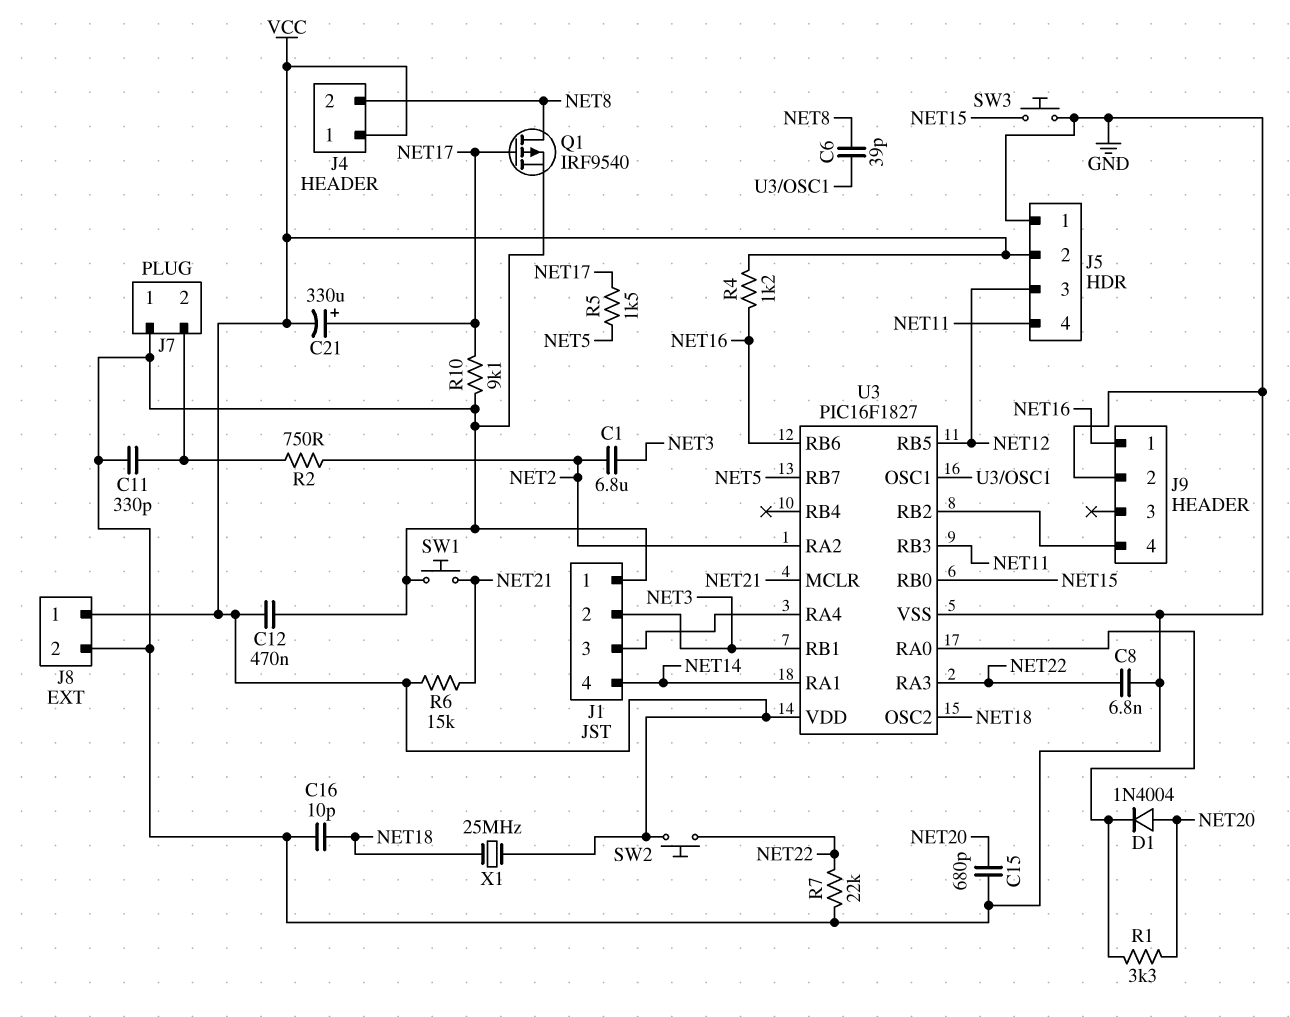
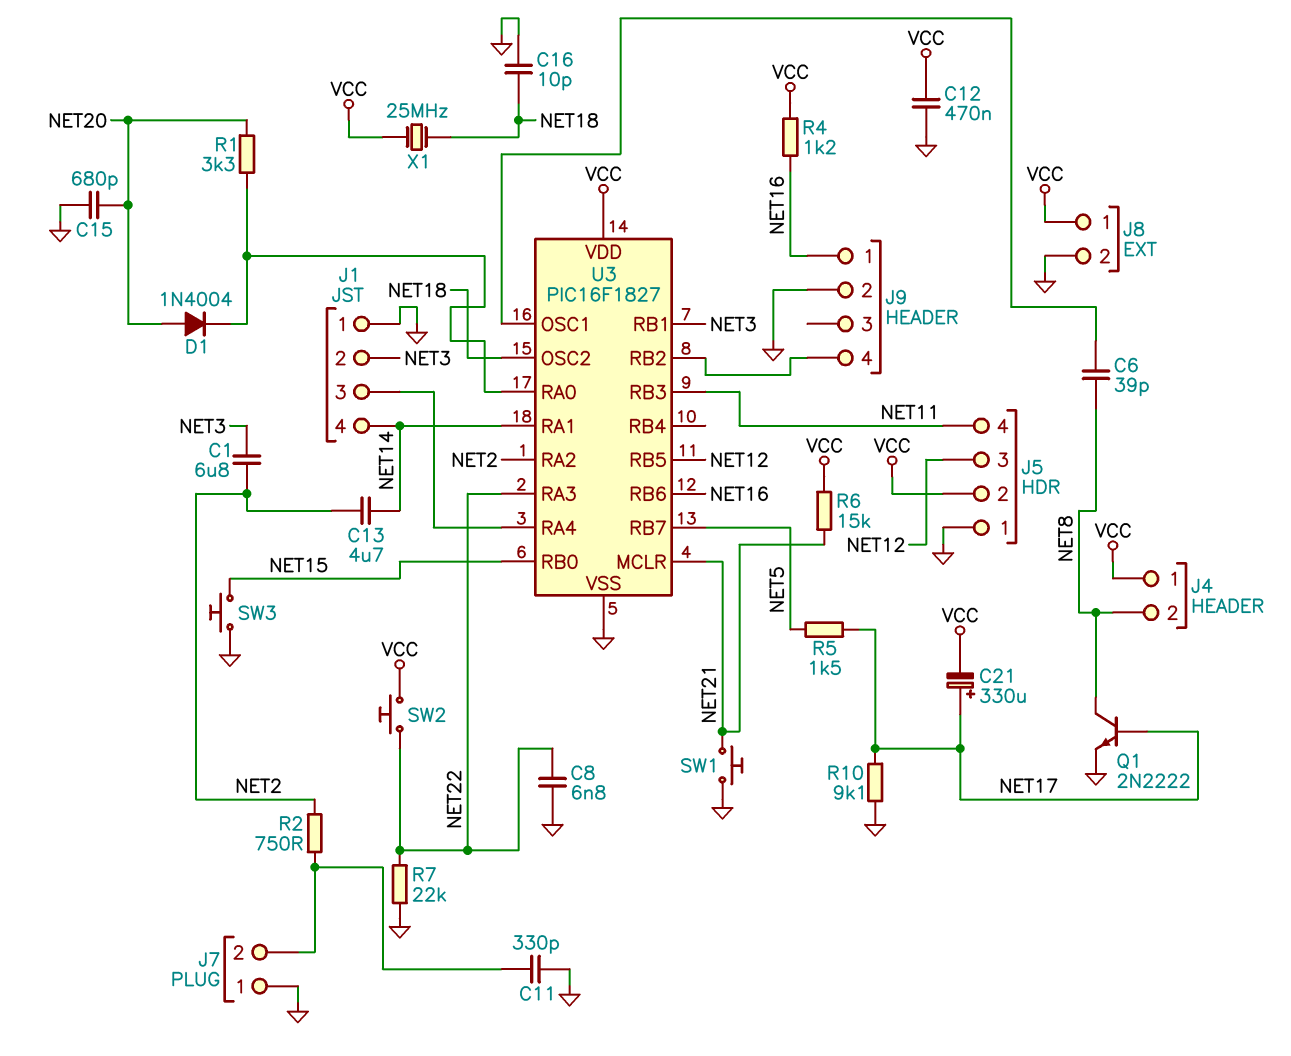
C13: none -> 4.7uF (NET2, NET14)
Q1: PMOS IRF9540 (G NET17, D NET8, S GND) -> NPN 2N2222 (B NET17, C NET8, E GND)

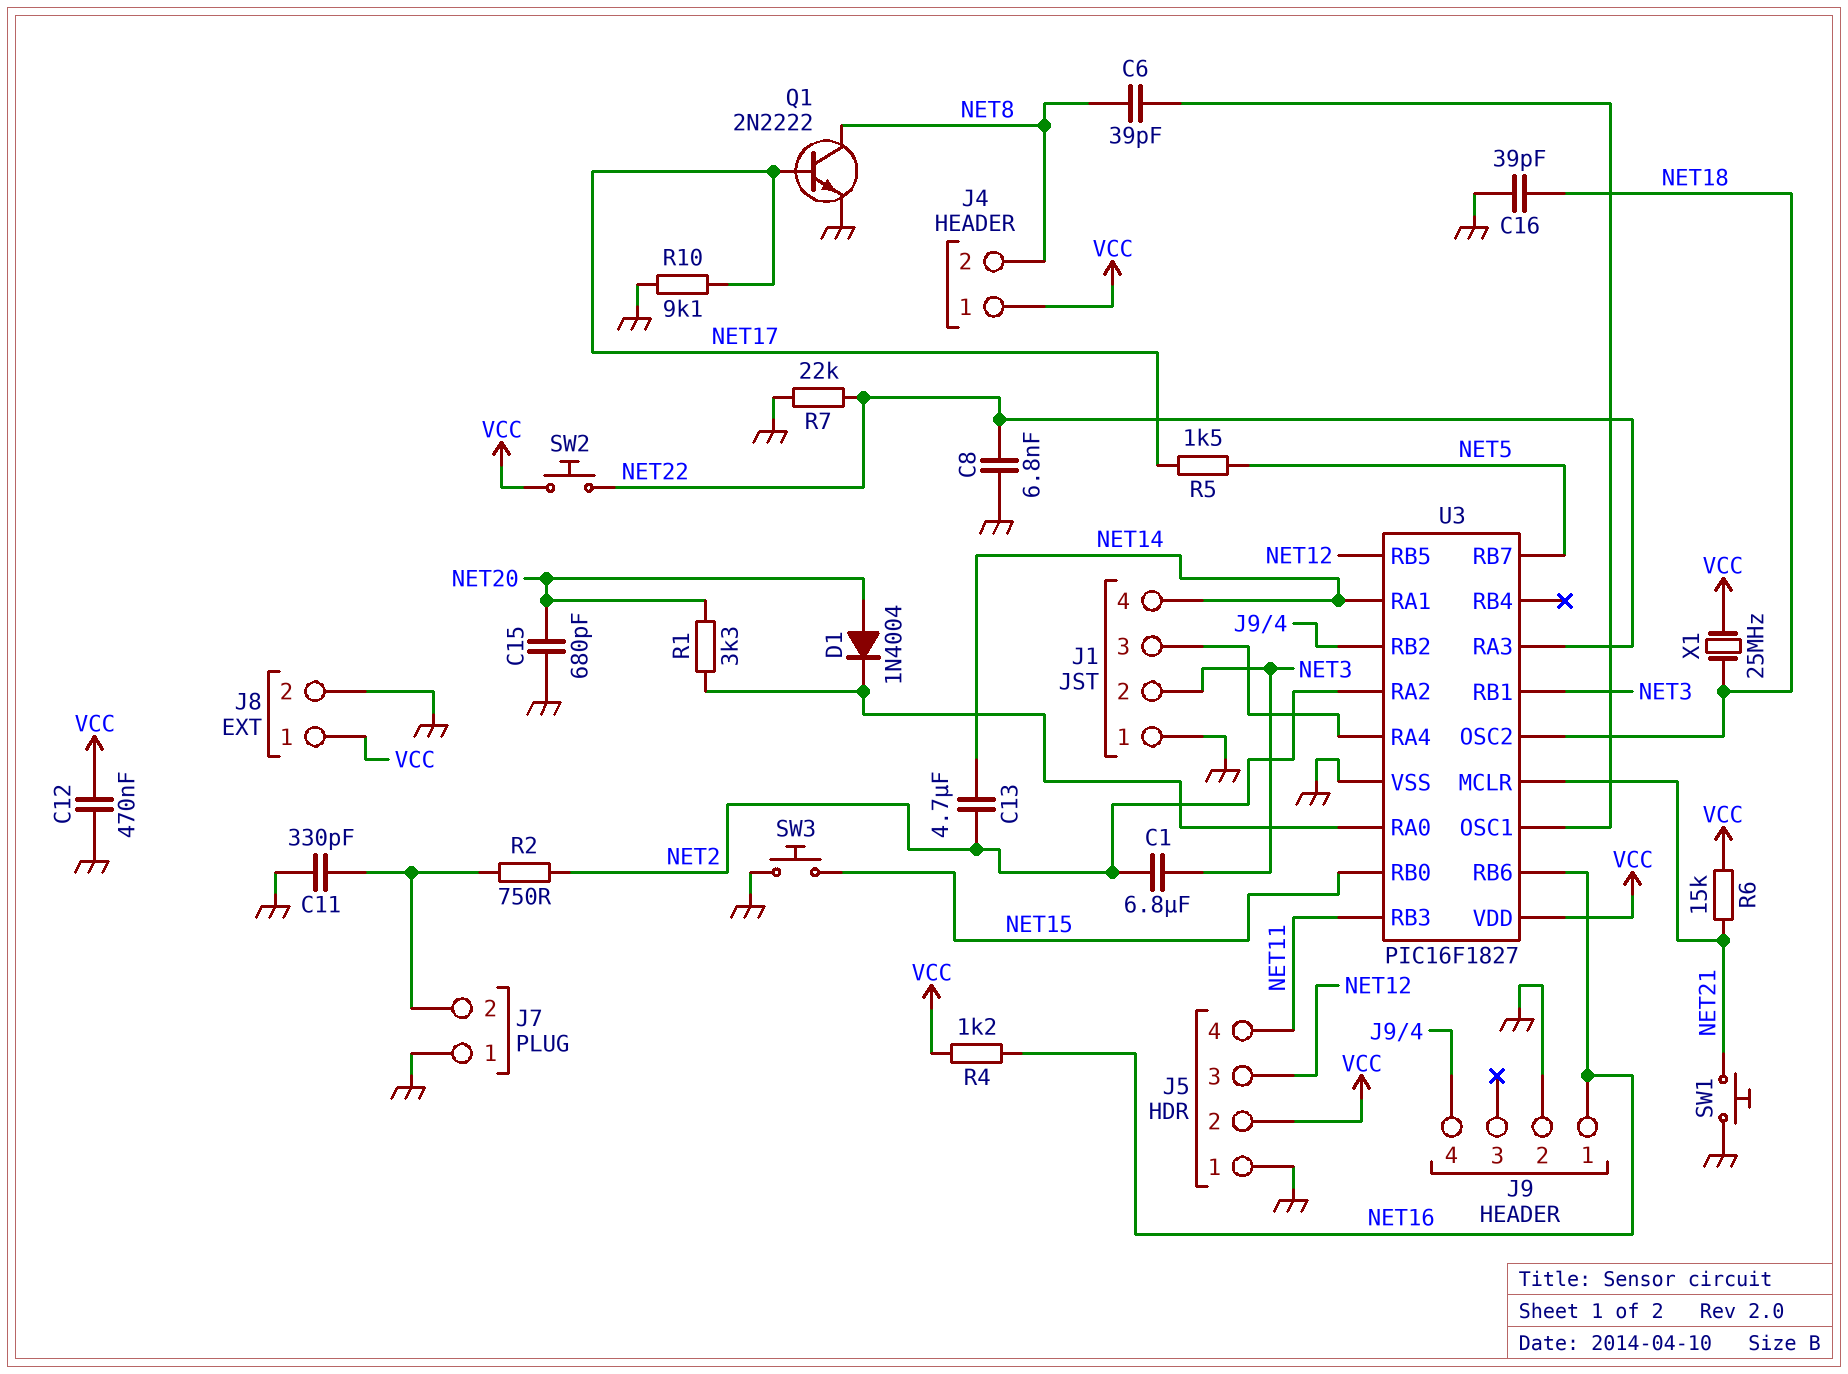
C16: 10pF (GND, NET18) -> 39pF (GND, NET18)
C21: 330uF (plus NET17, minus VCC) -> none

